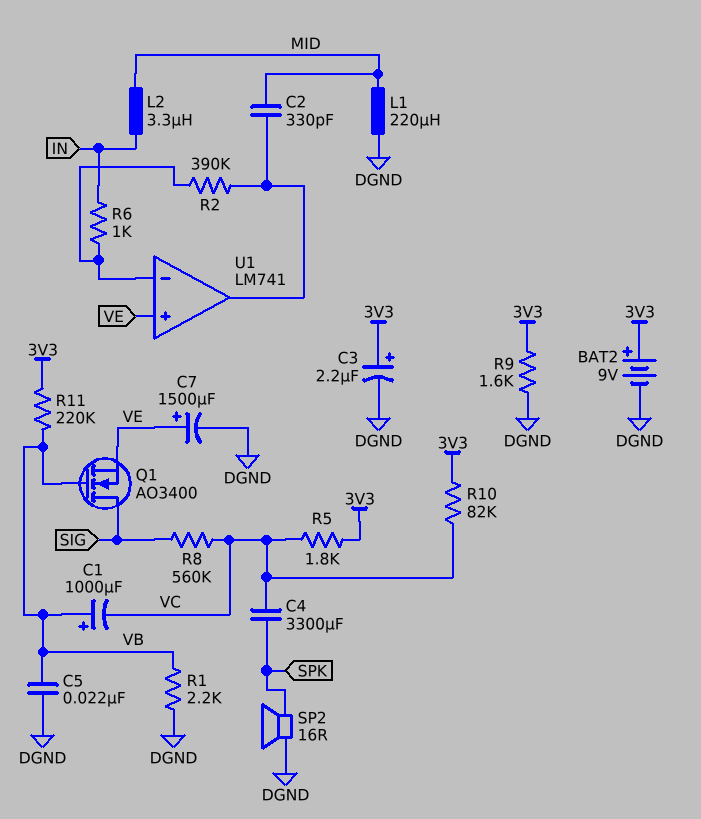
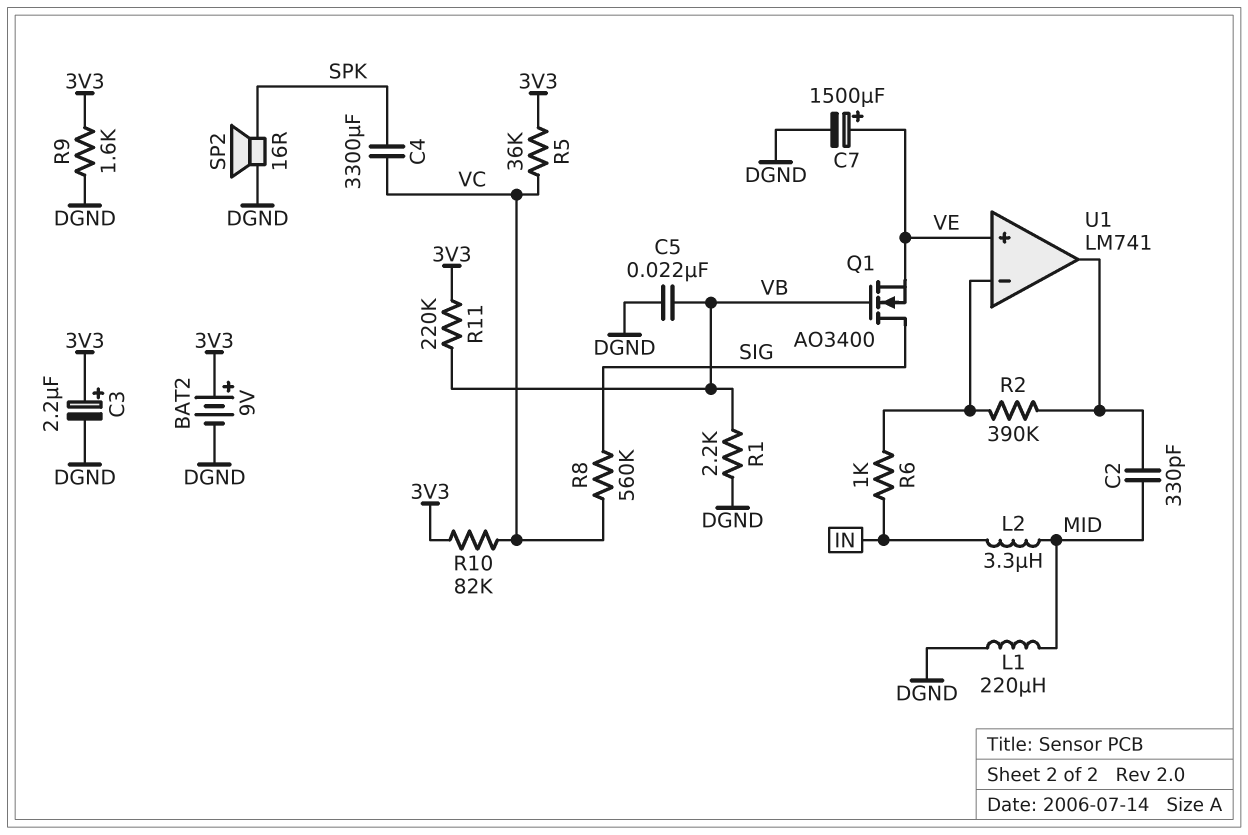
C1: 1000uF (plus VB, minus VC) -> none
R5: 1.8k (3V3, VC) -> 36k (3V3, VC)

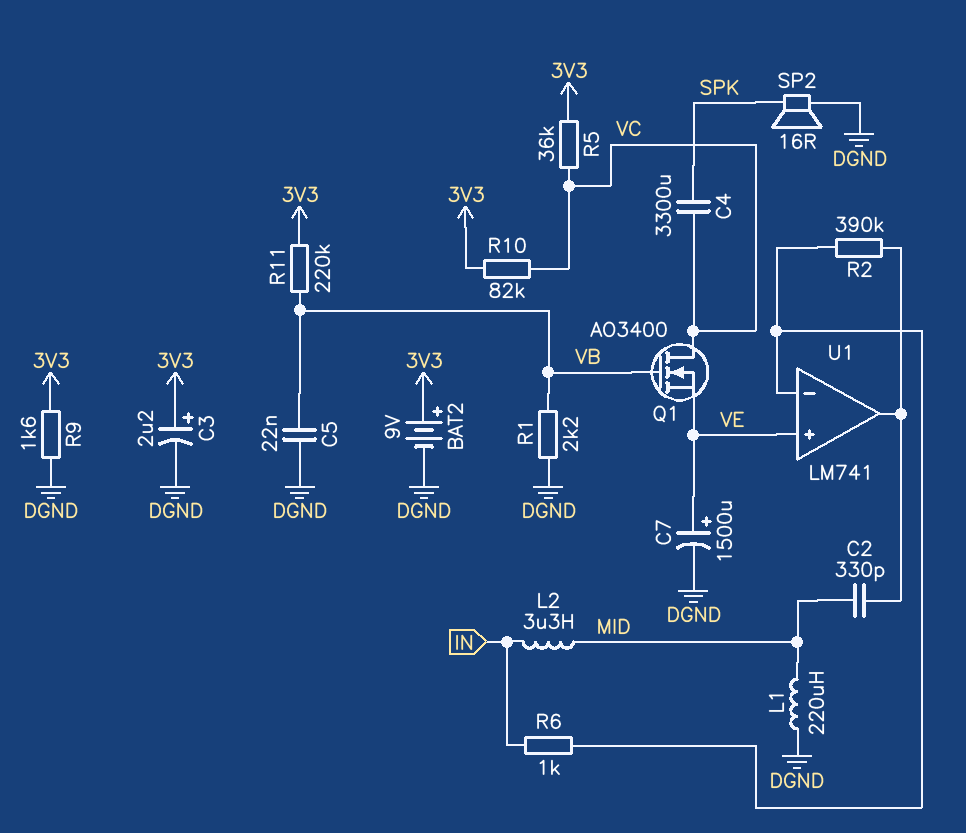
Q1: NMOS AO3400 (G VB, D SIG, S VE) -> NMOS AO3400 (G VB, D VC, S VE)
R8: 560k (SIG, VC) -> none

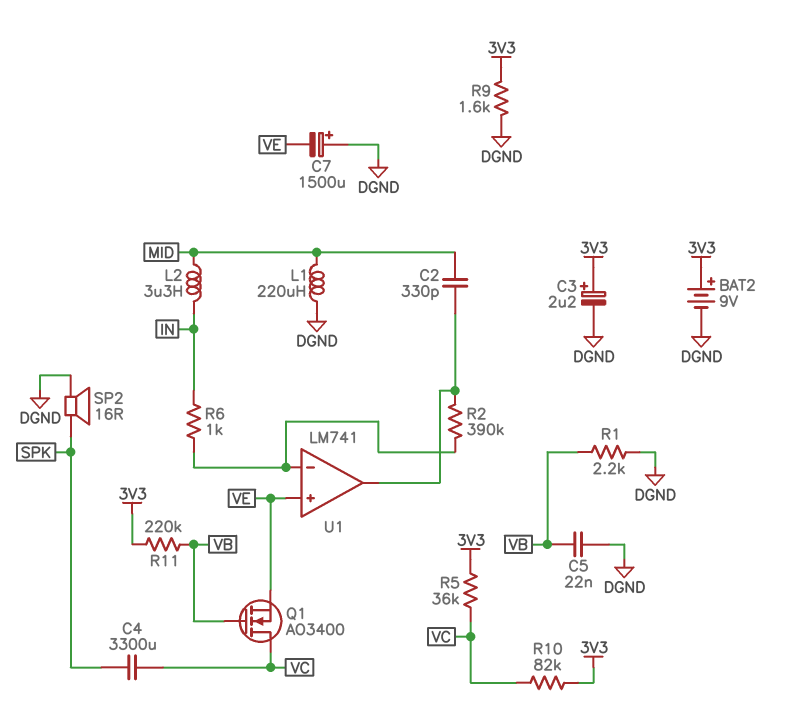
C7: 1500uF (plus VE, minus DGND) -> 1500uF (plus DGND, minus VE)

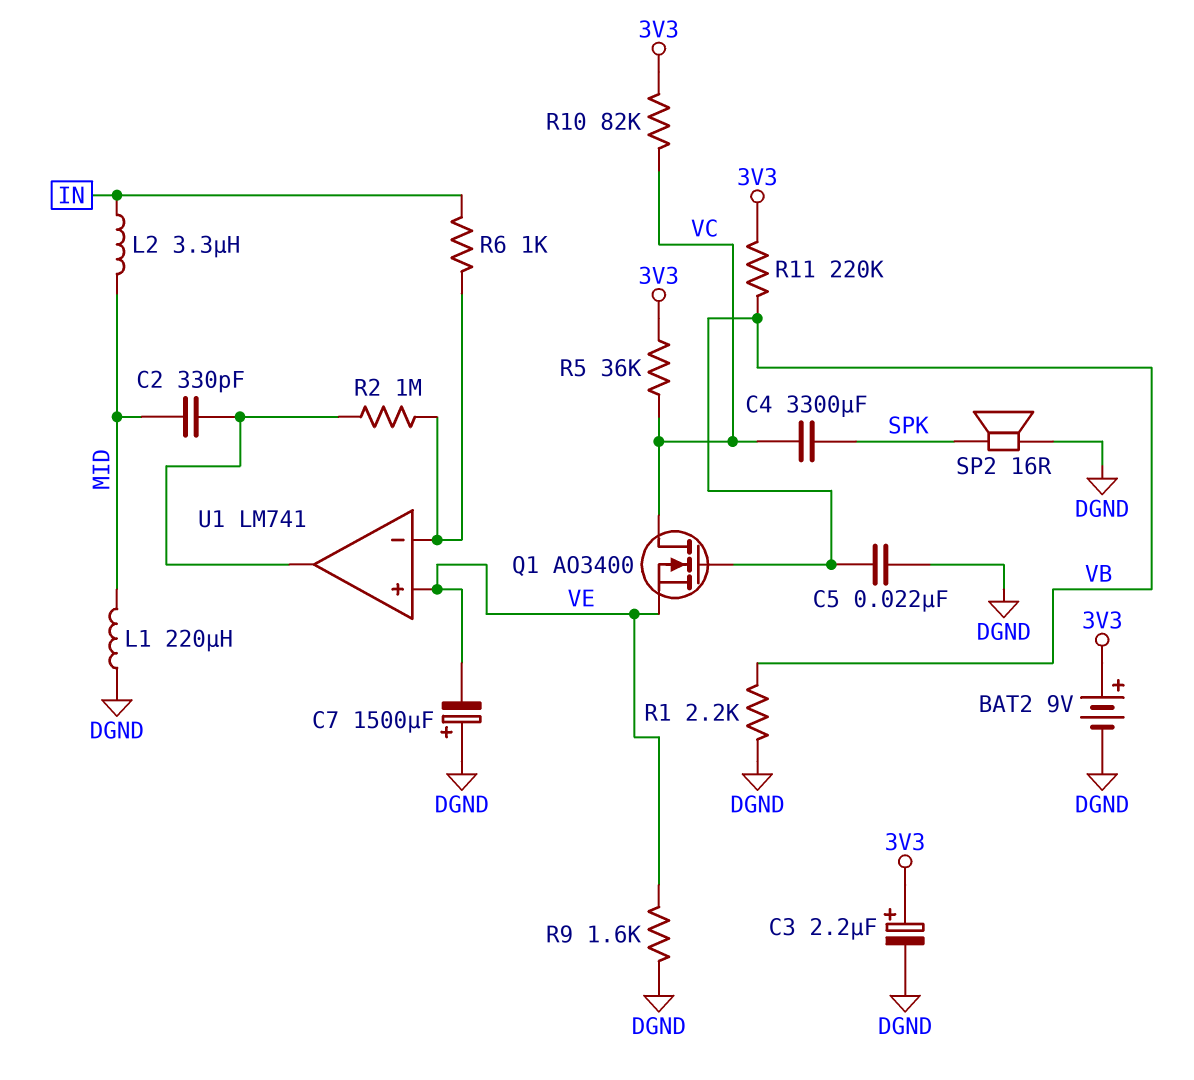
R2: 390k (U1/in-, U1/out) -> 1M (U1/in-, U1/out)
R9: 1.6k (3V3, DGND) -> 1.6k (DGND, VE)

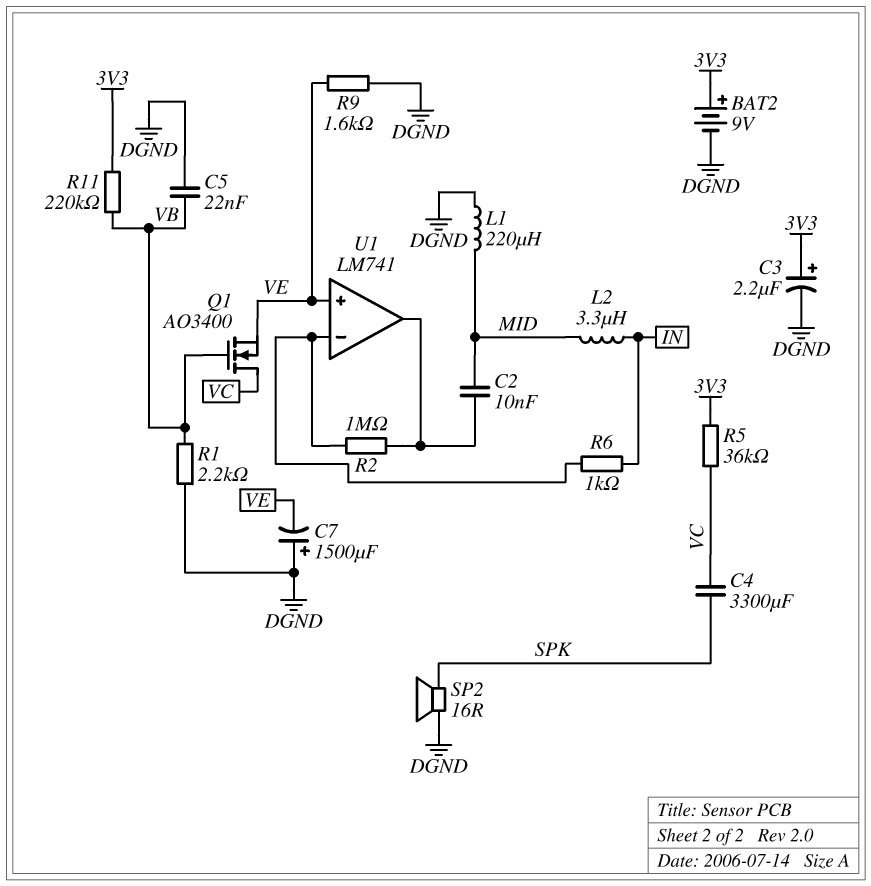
C2: 330pF (MID, U1/out) -> 10nF (MID, U1/out)
R10: 82k (3V3, VC) -> none

